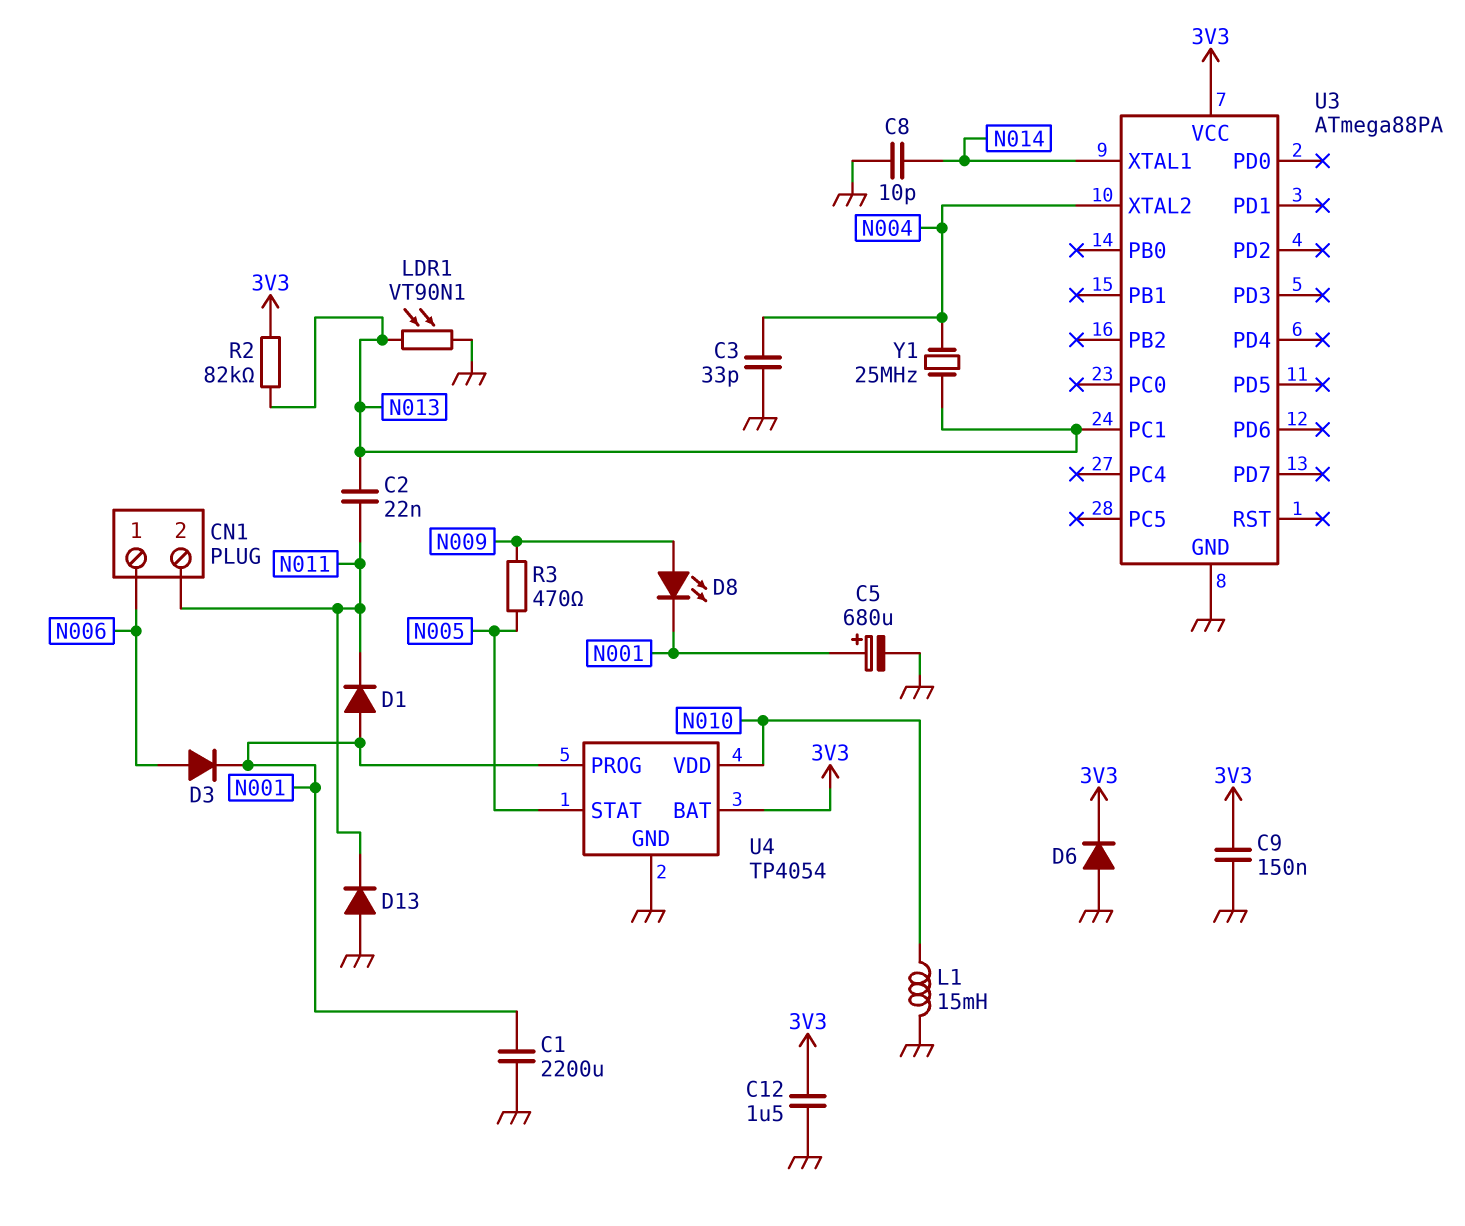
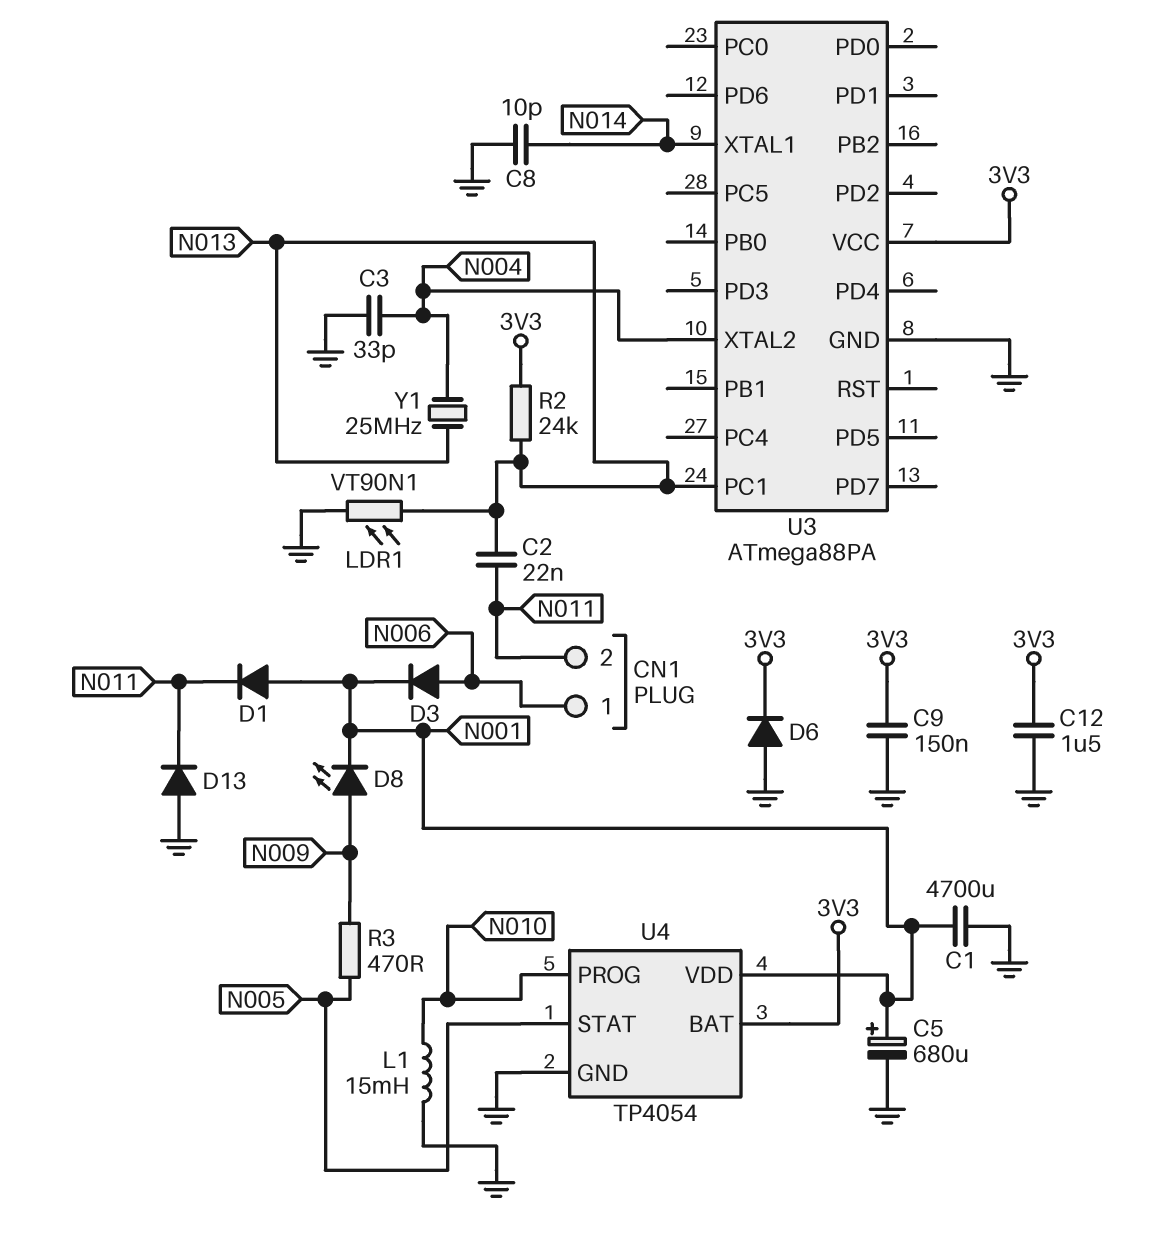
C1: 2200uF (GND, N001) -> 4700uF (GND, N001)
R2: 82k (3V3, N013) -> 24k (3V3, N013)
U4 pin PROG: N001 -> N010
U4 pin VDD: N010 -> N001

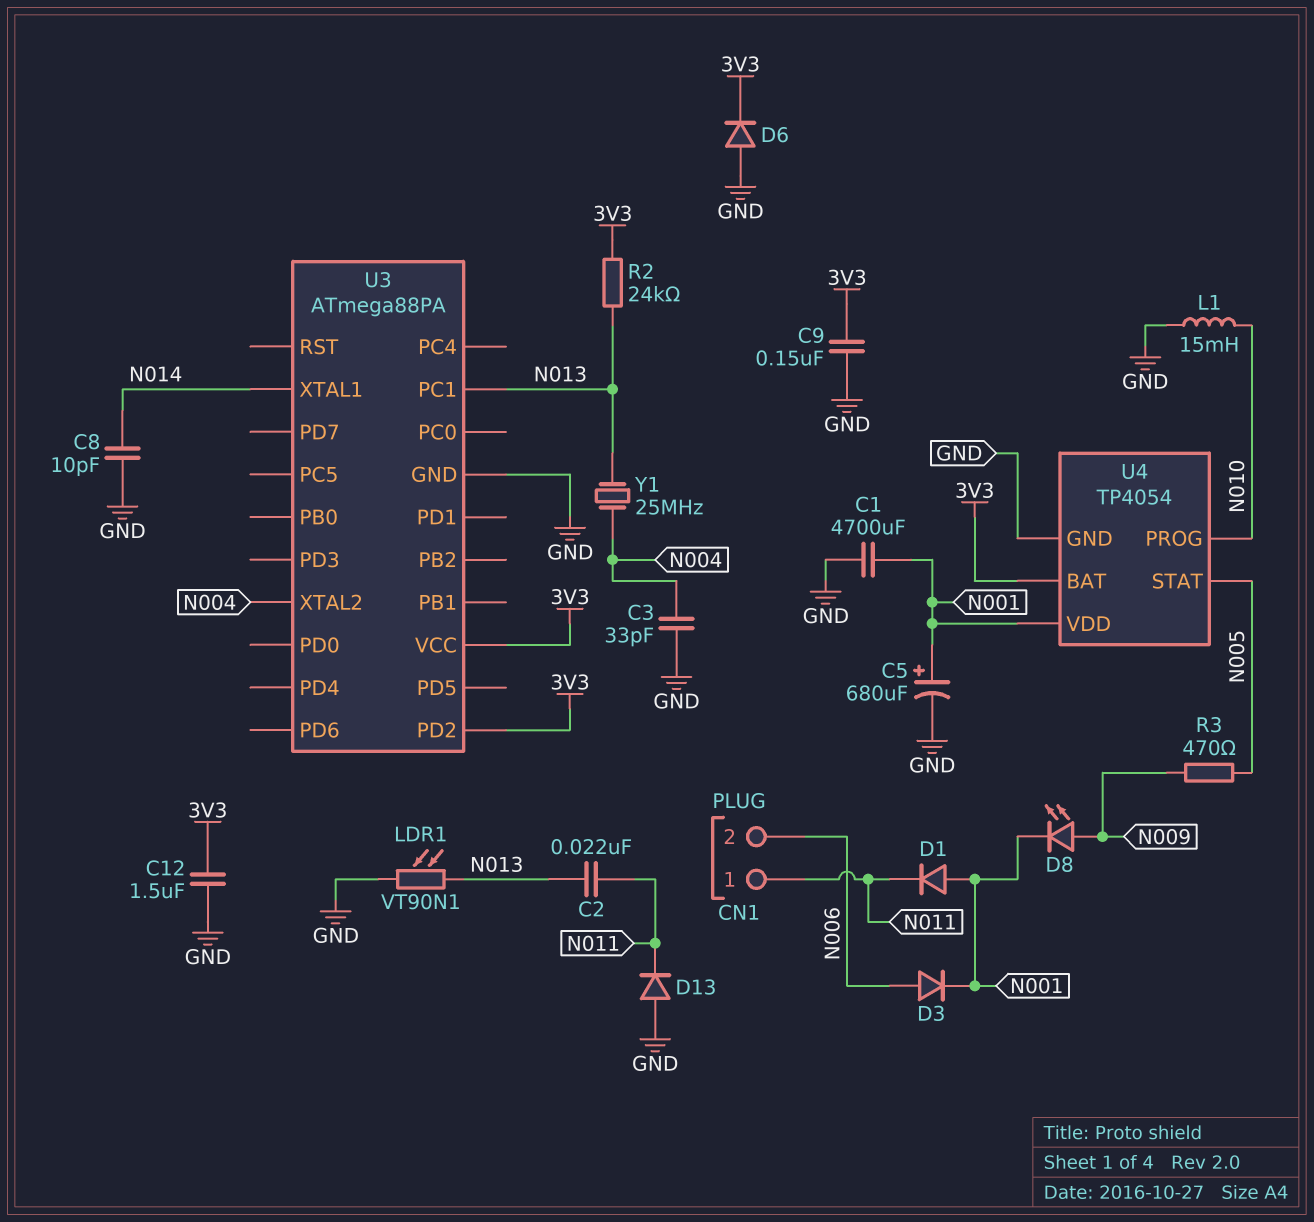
CN1 pin 1: N006 -> N011
CN1 pin 2: N011 -> N006
U3 pin PD2: none -> 3V3

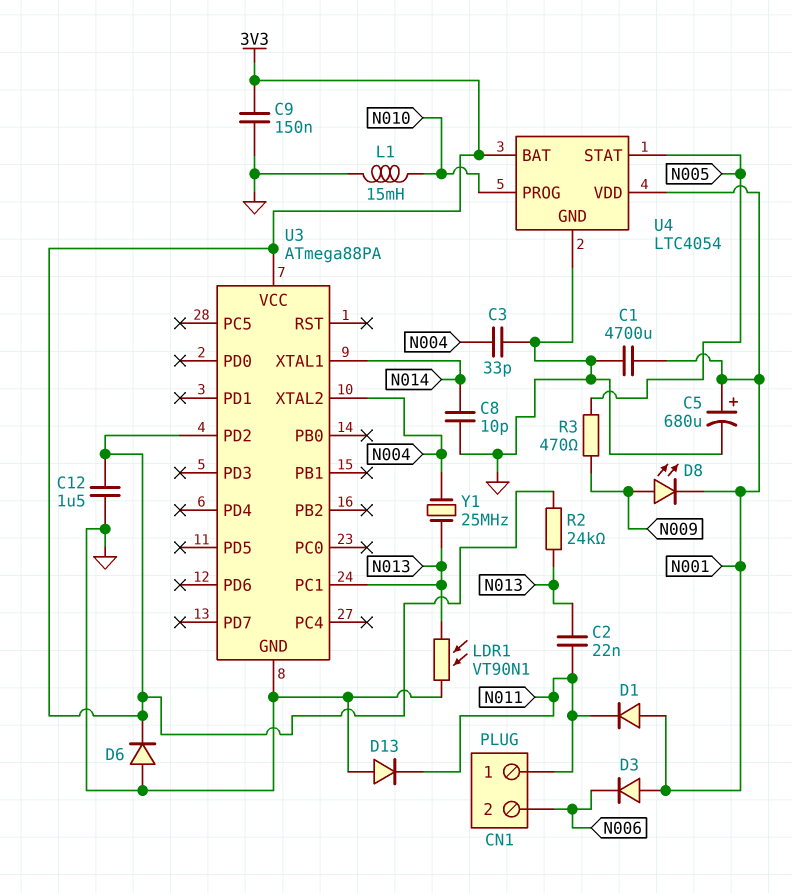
D3: diode (A N006, K N001) -> diode (A N001, K N006)
U4: TP4054 -> LTC4054

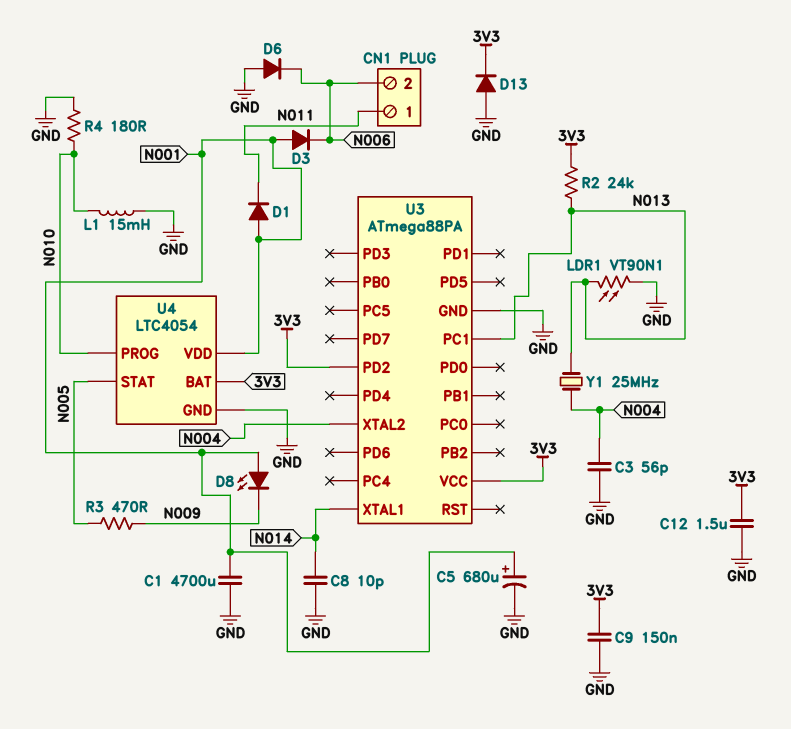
C2: 22nF (N011, N013) -> none
C3: 33pF (GND, N004) -> 56pF (GND, N004)
D6: diode (A GND, K 3V3) -> diode (A GND, K N006)
D8: LED (A N009, K N001) -> LED (A N001, K N009)
D13: diode (A GND, K N011) -> diode (A GND, K 3V3)
R4: none -> 180 (GND, N010)

